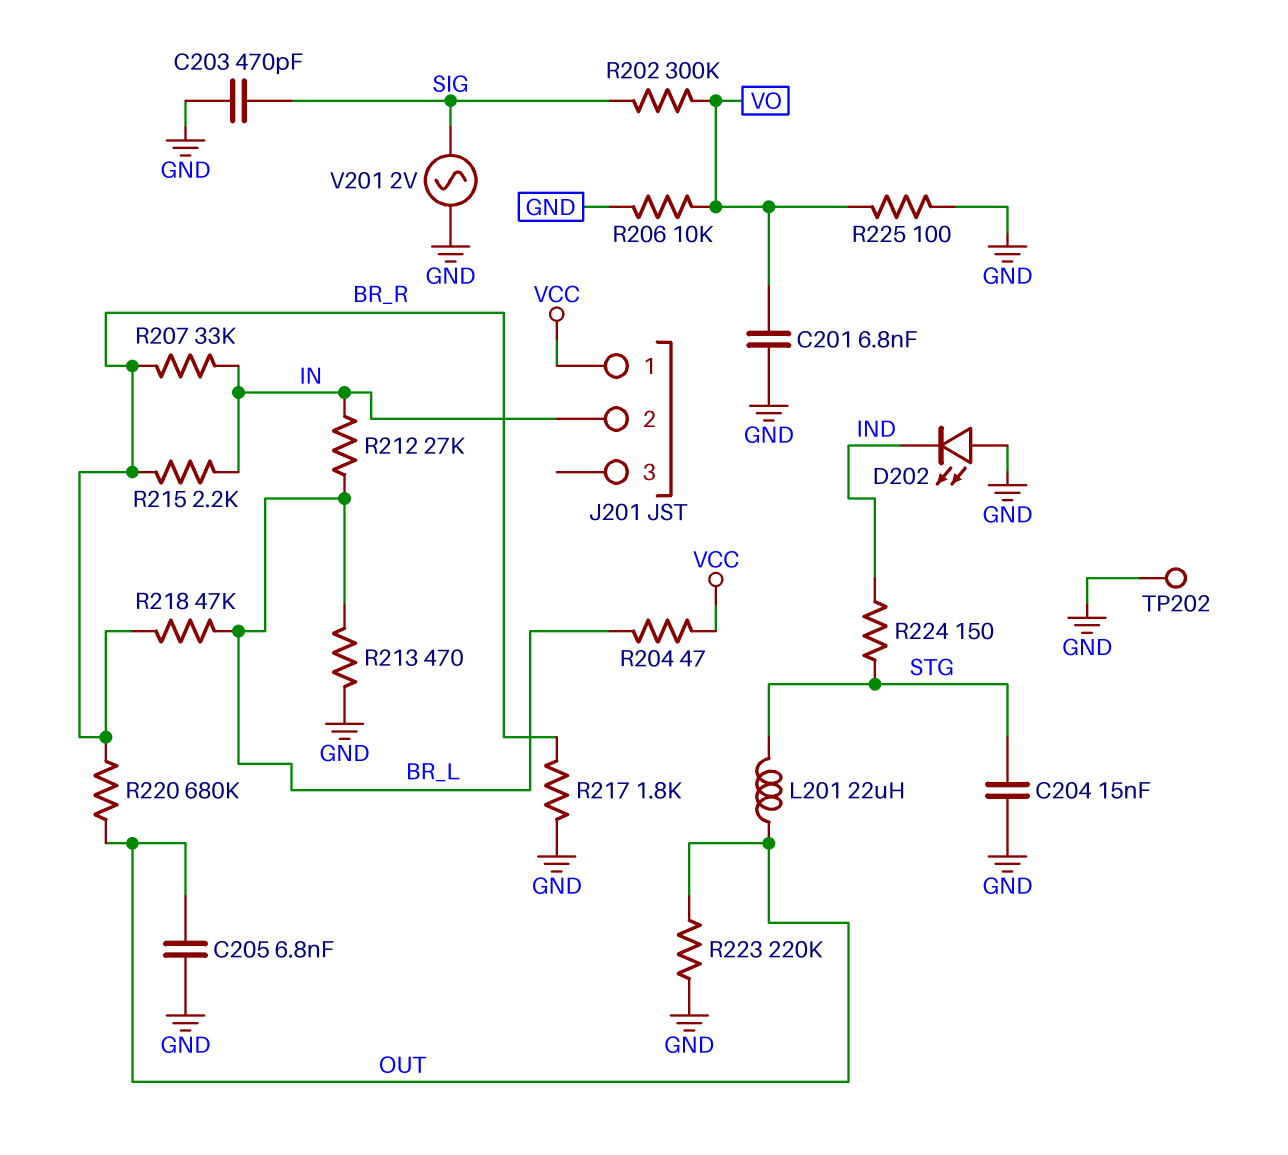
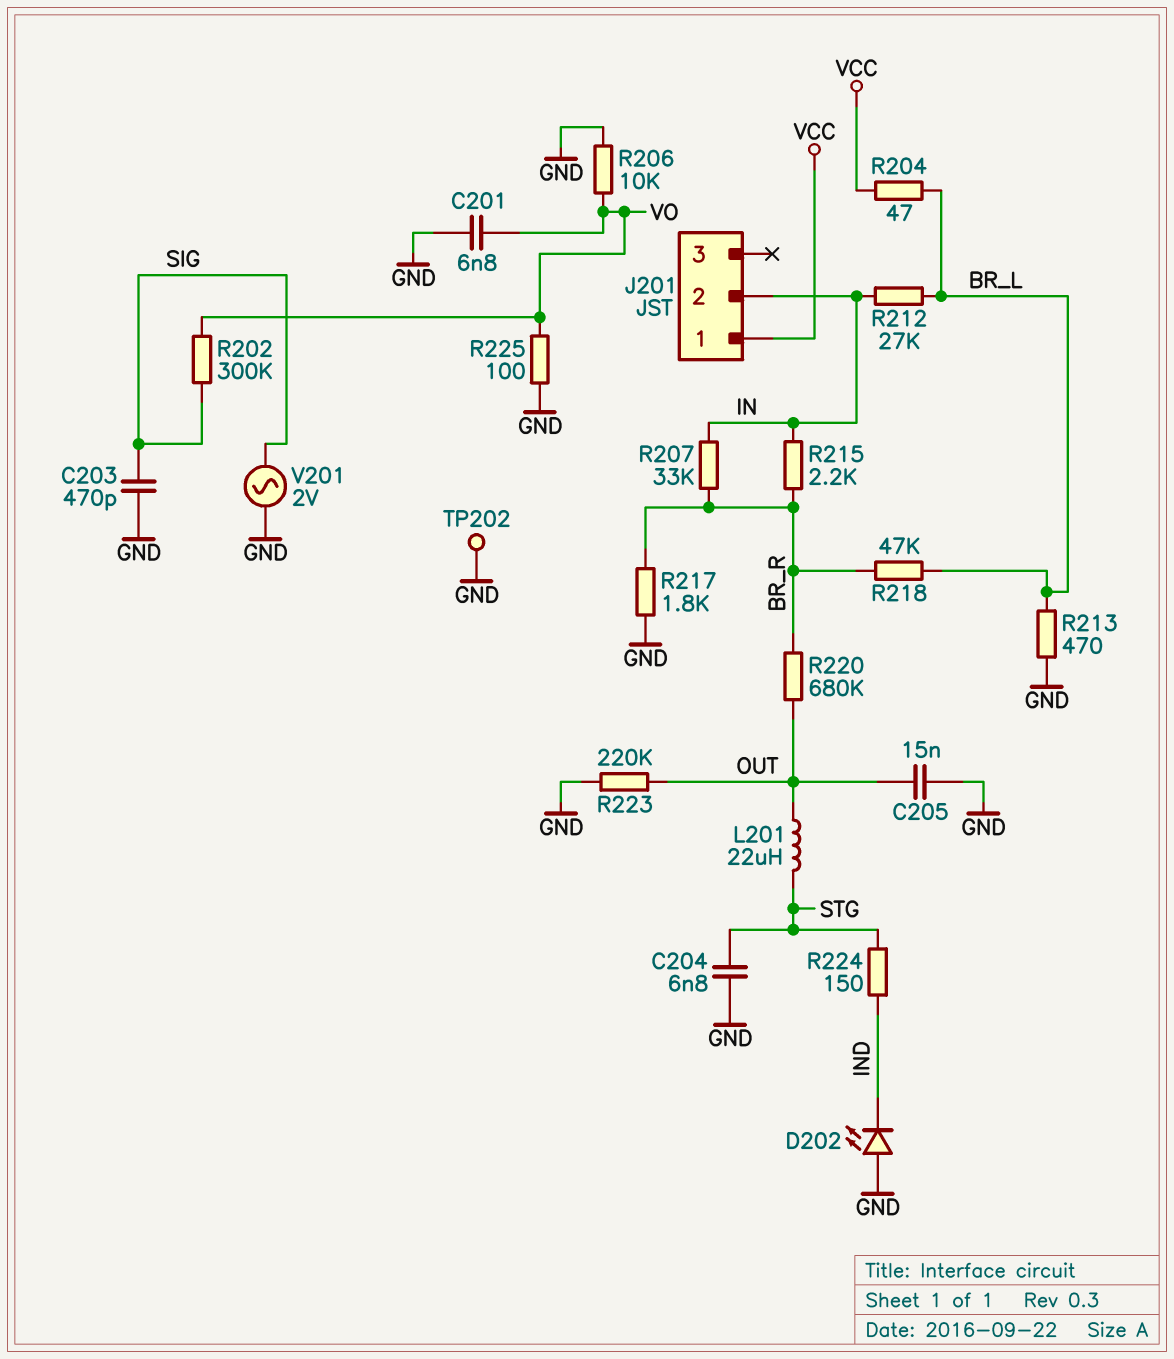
C204: 15nF (GND, STG) -> 6.8nF (GND, STG)
C205: 6.8nF (GND, OUT) -> 15nF (GND, OUT)

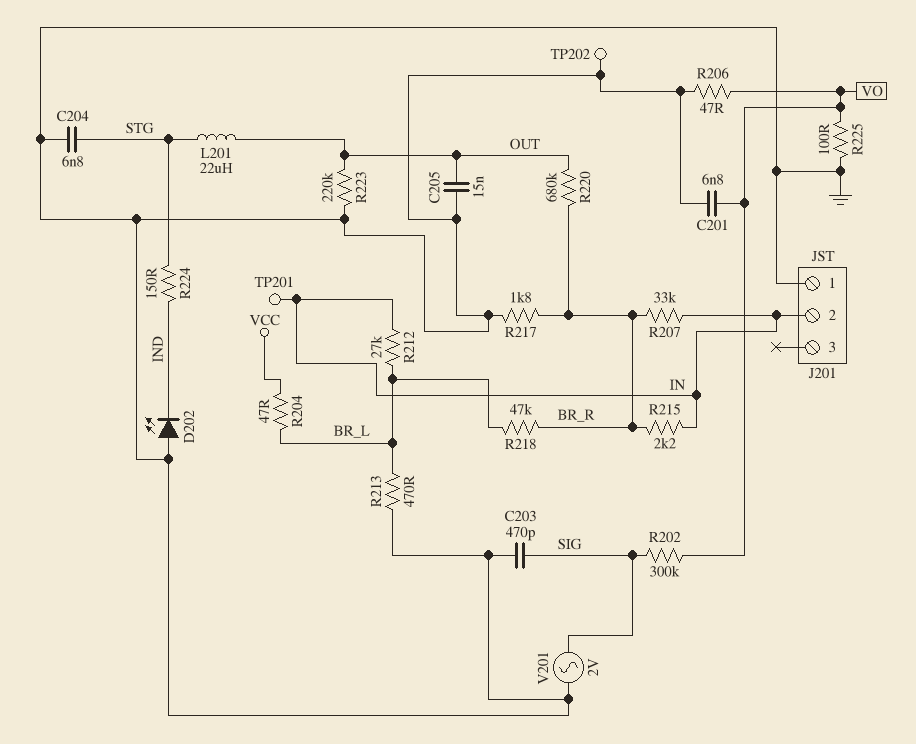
J201 pin 1: VCC -> GND
R206: 10k (GND, VO) -> 47 (GND, VO)
TP201: none -> test point (IN)

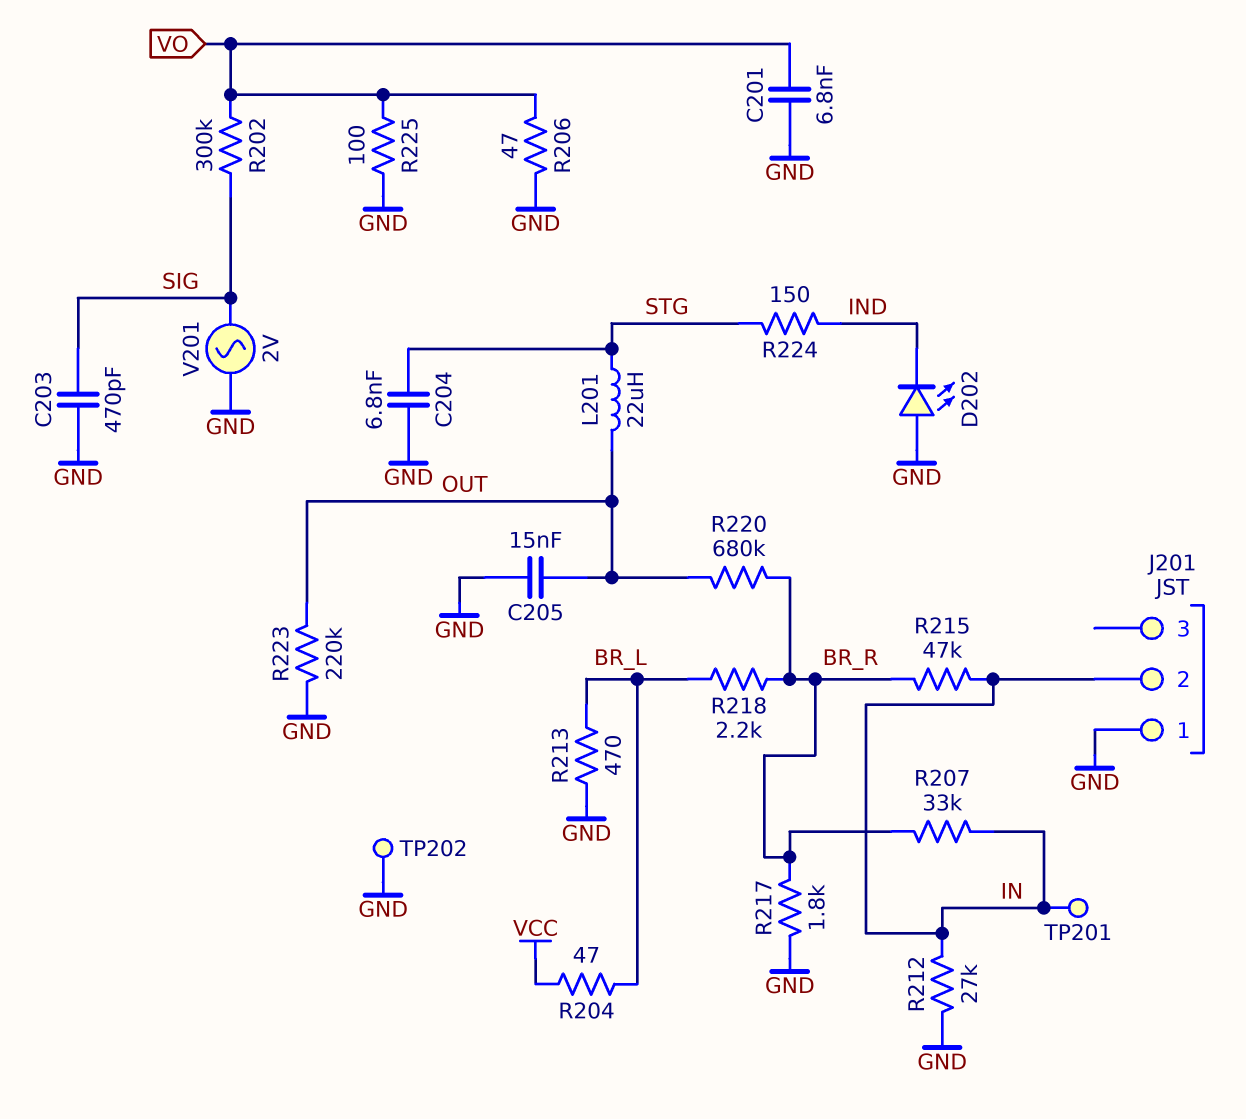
R212: 27k (BR_L, IN) -> 27k (GND, IN)
R215: 2.2k (BR_R, IN) -> 47k (BR_R, IN)
R218: 47k (BR_L, BR_R) -> 2.2k (BR_L, BR_R)

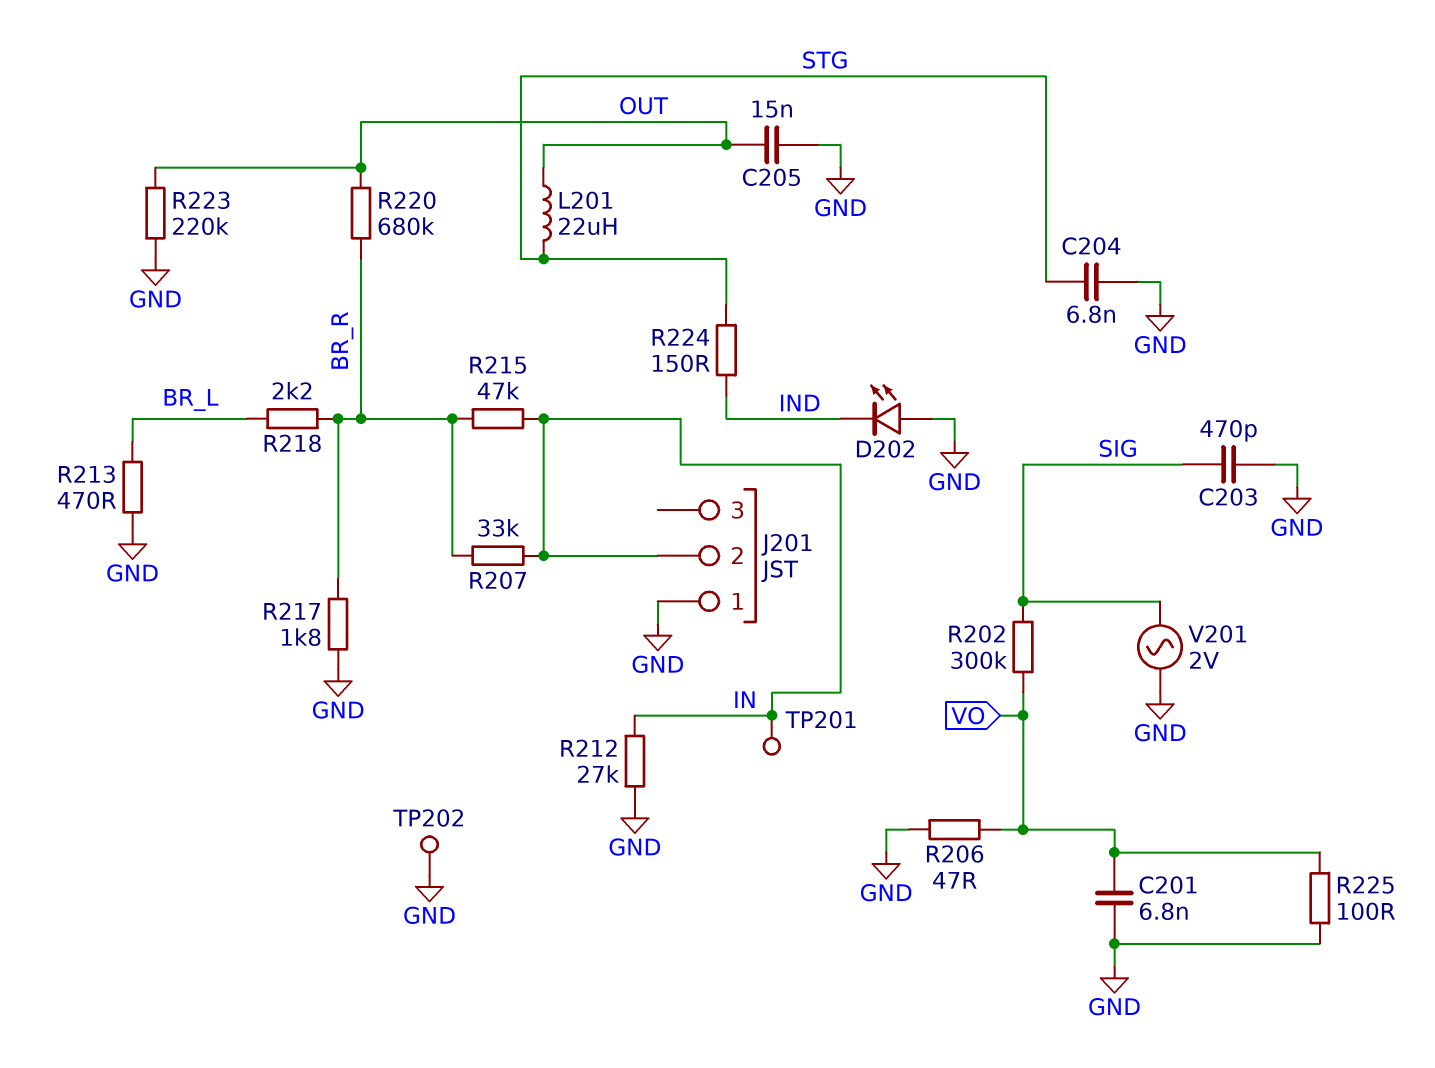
R204: 47 (BR_L, VCC) -> none

